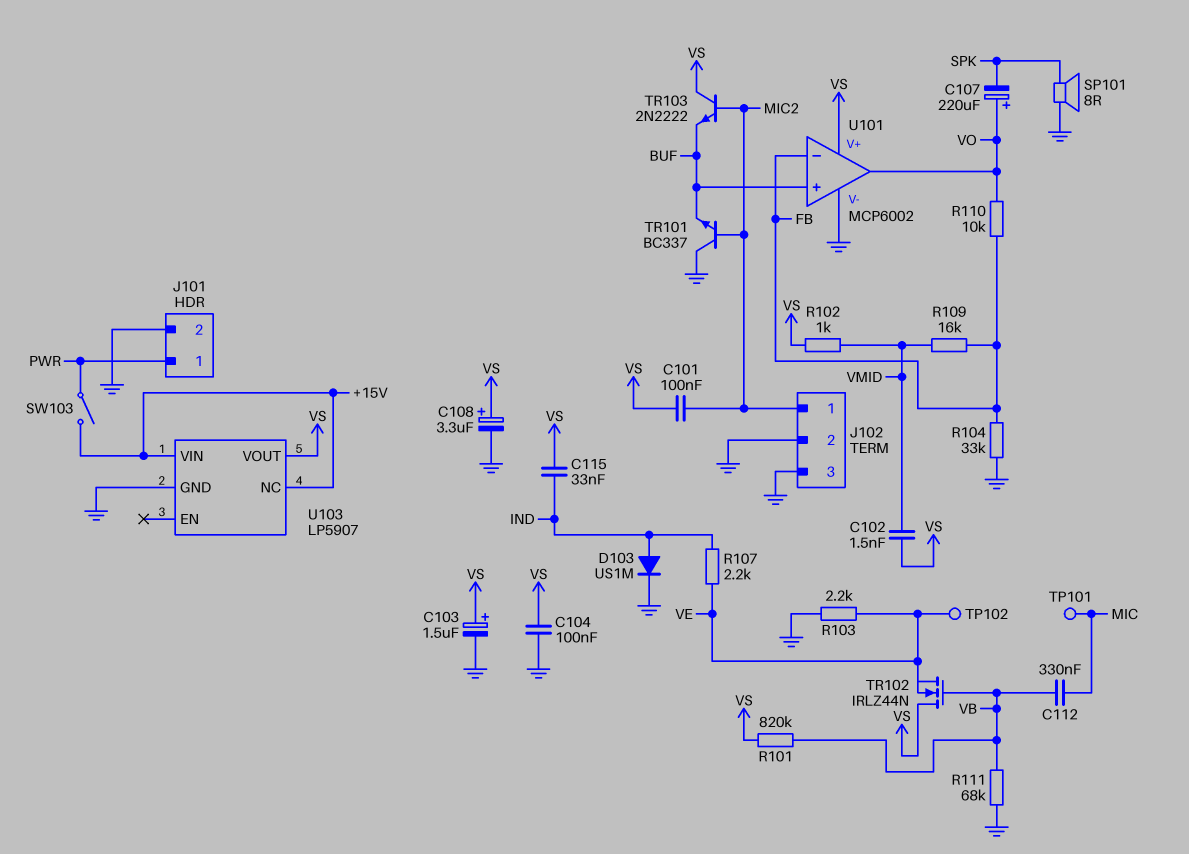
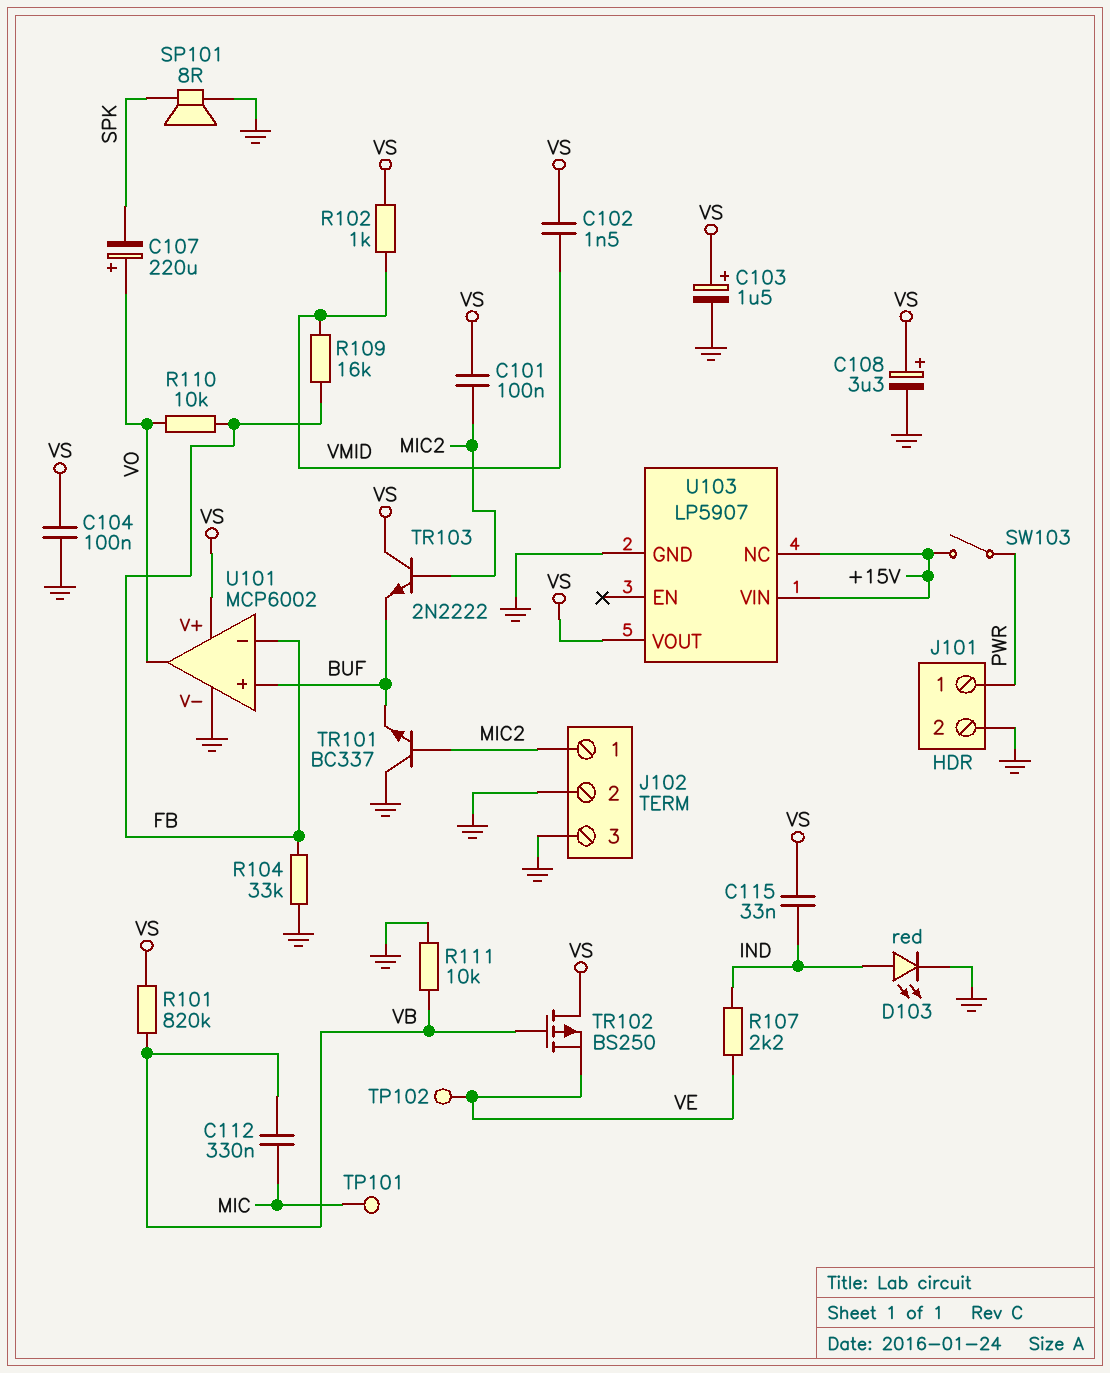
D103: diode US1M (A IND, K GND) -> LED red (A IND, K GND)
R103: 2.2k (GND, VE) -> none
R111: 68k (GND, VB) -> 10k (GND, VB)
TR102: NMOS IRLZ44N (G VB, D VS, S VE) -> PMOS BS250 (G VB, D VS, S VE)

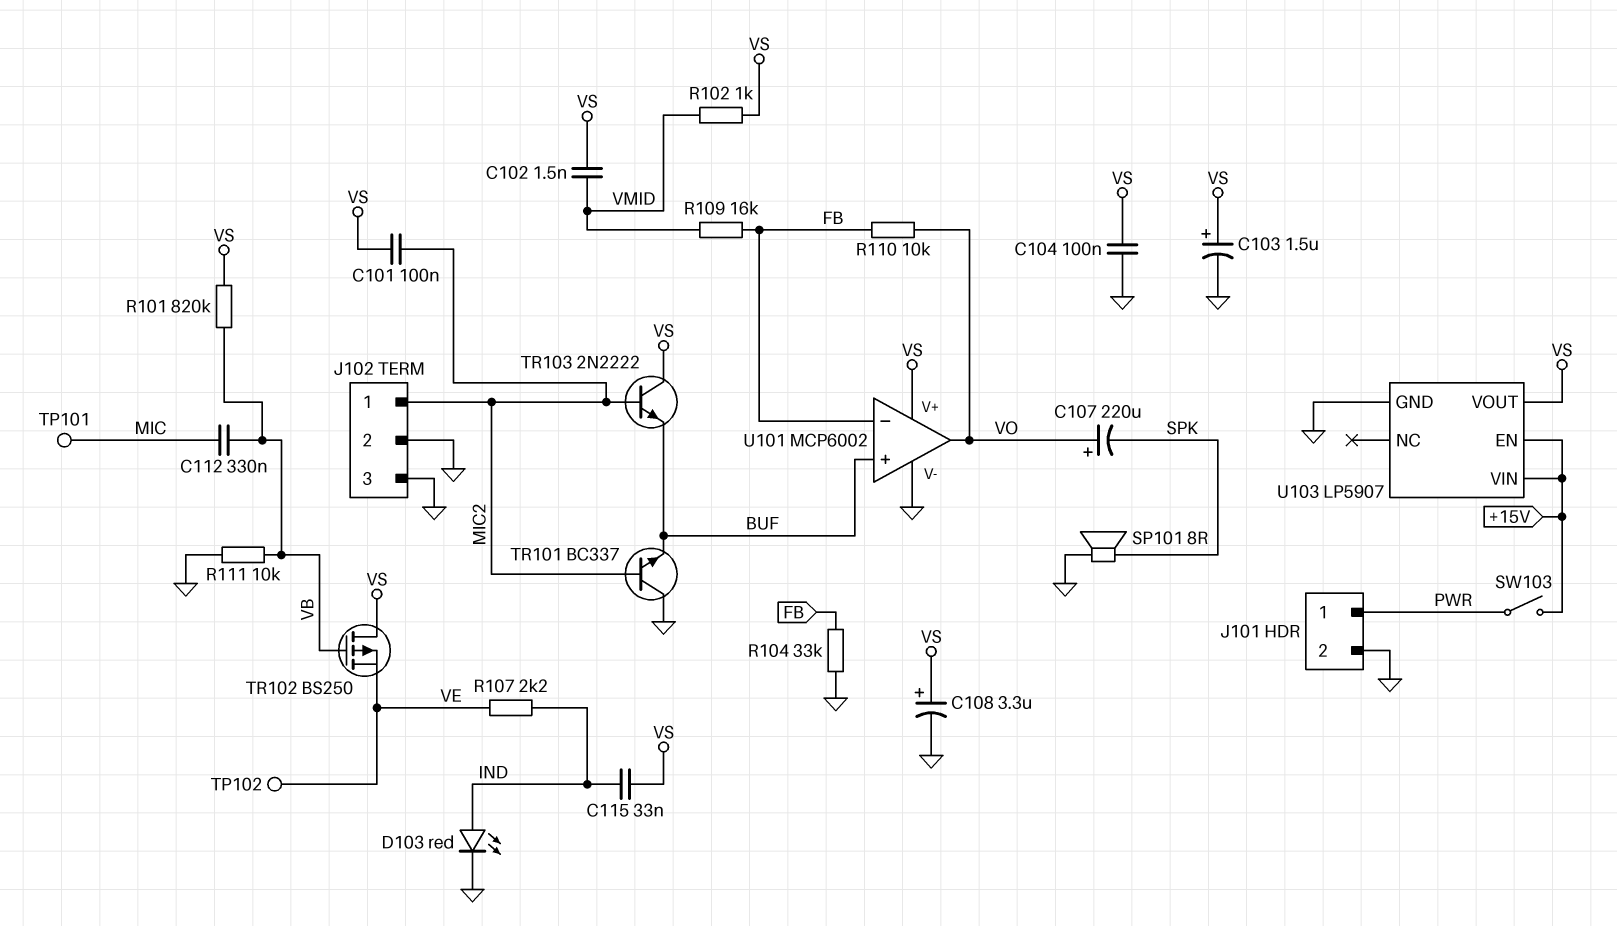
U103 pin EN: none -> +15V
U103 pin NC: +15V -> none

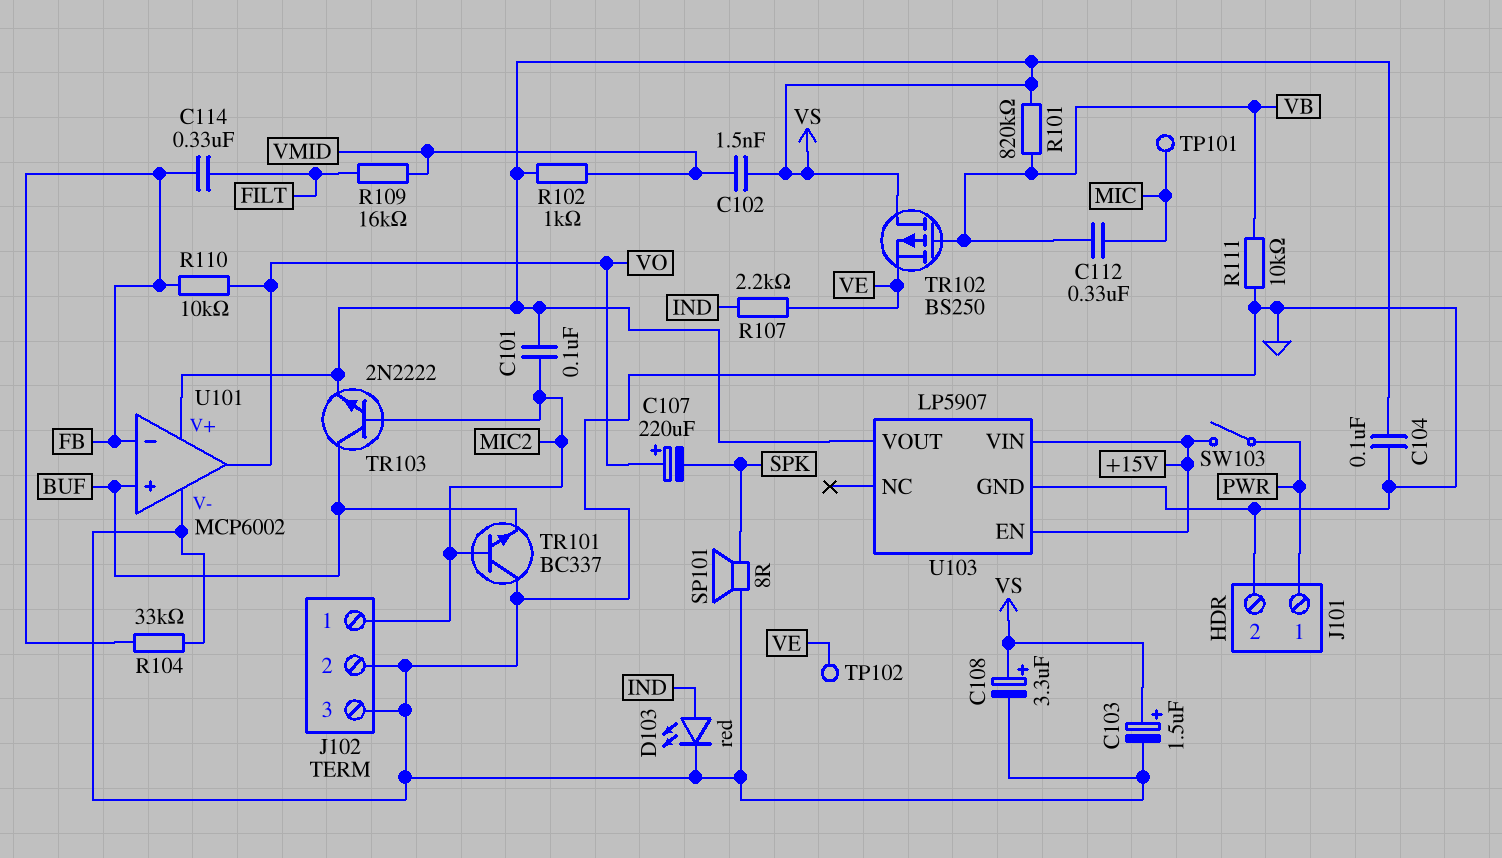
C114: none -> 330nF (FB, FILT)
C115: 33nF (IND, VS) -> none
R109: 16k (FB, VMID) -> 16k (FILT, VMID)
TR103: NPN 2N2222 (B MIC2, C VS, E BUF) -> NPN 2N2222 (B MIC2, C BUF, E VS)

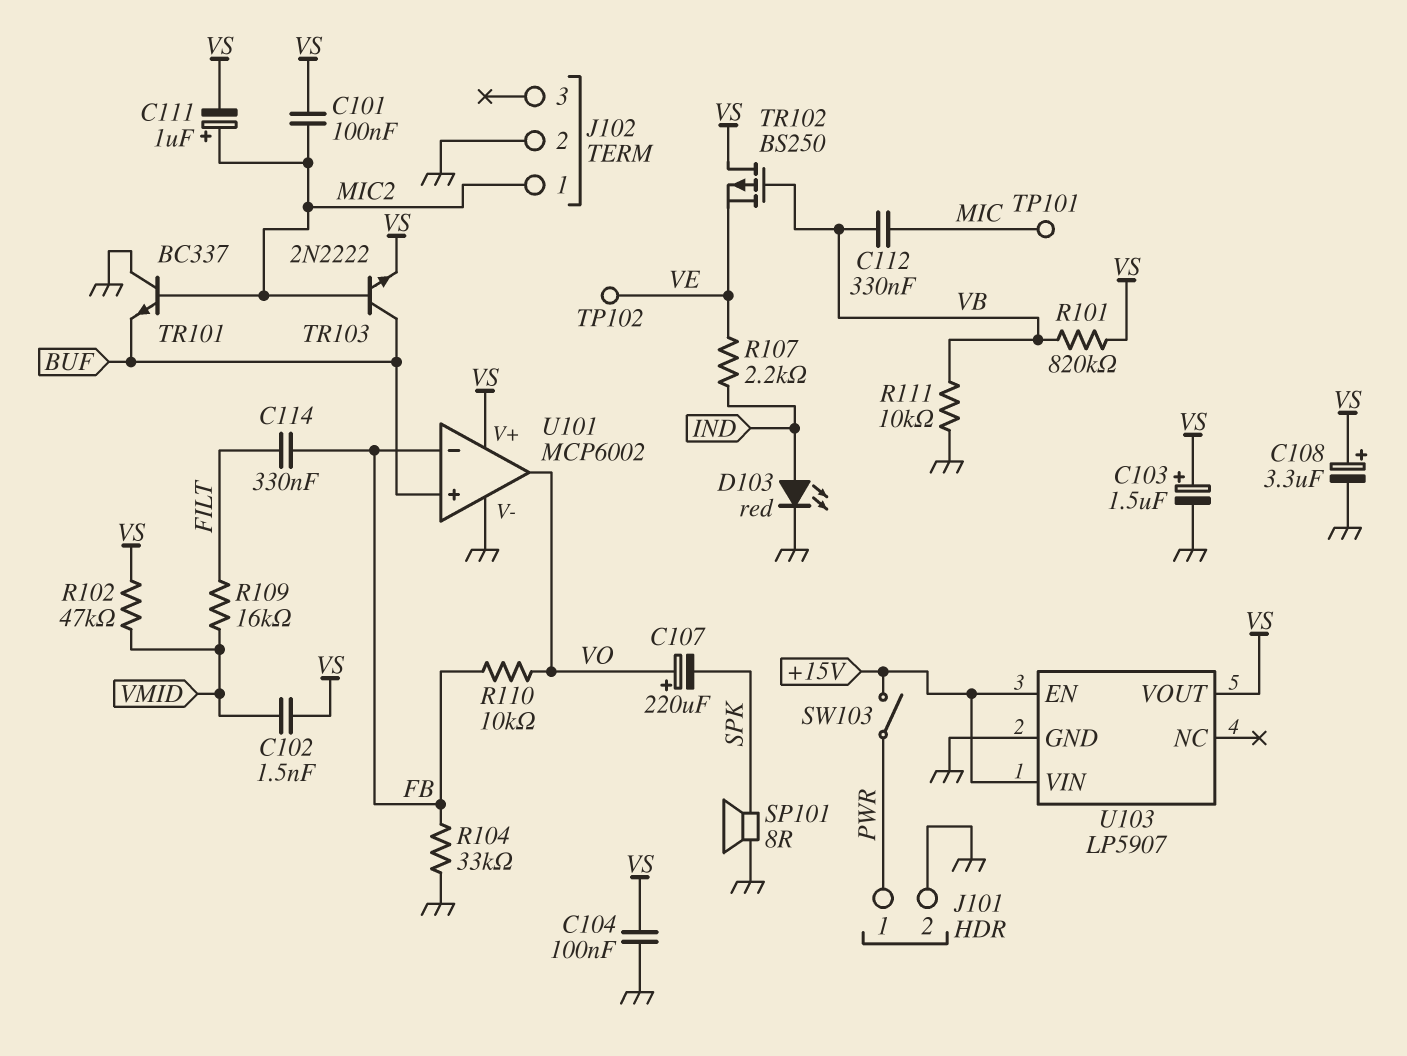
C111: none -> 1uF (plus MIC2, minus VS)
J102 pin 3: GND -> none
R102: 1k (VMID, VS) -> 47k (VMID, VS)

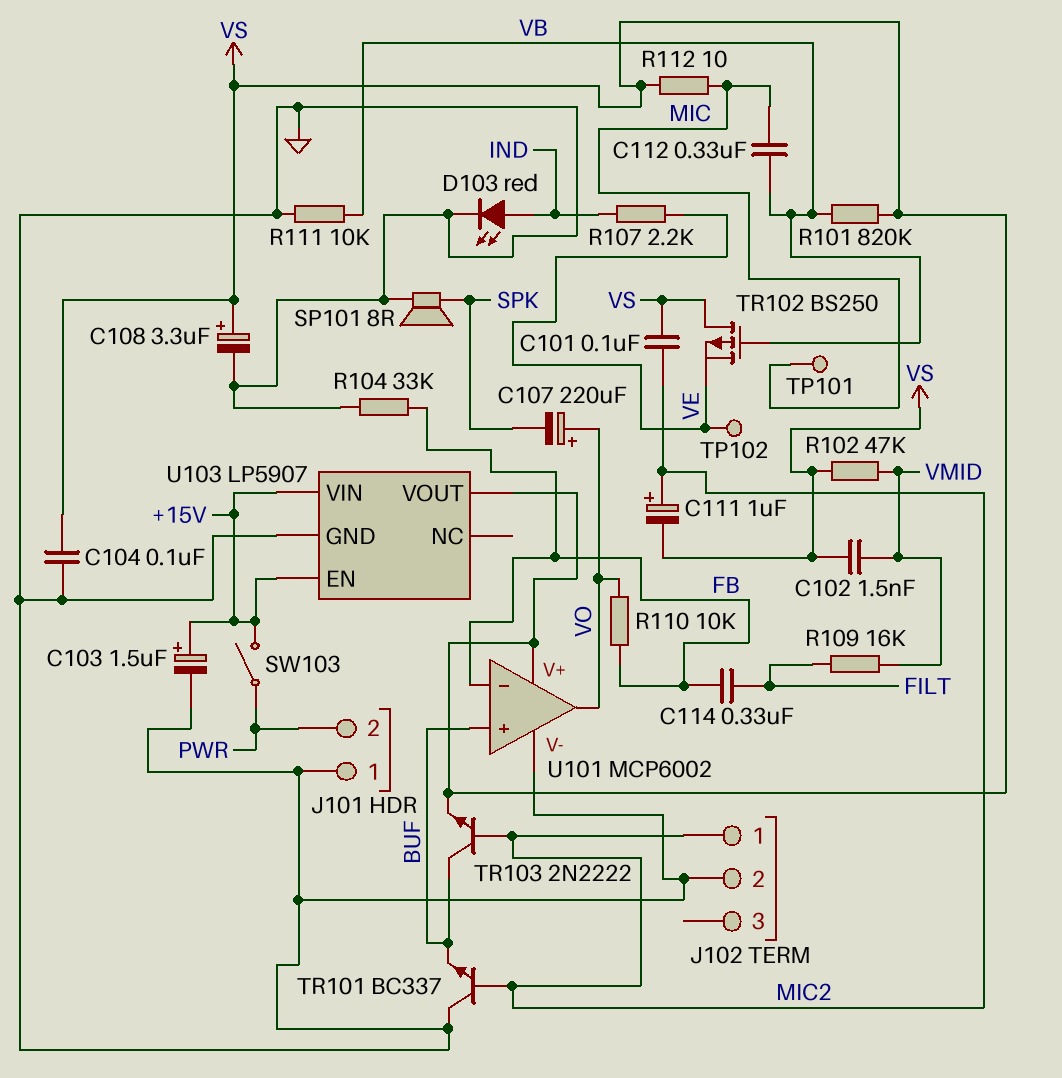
C103: 1.5uF (plus VS, minus GND) -> 1.5uF (plus +15V, minus GND)
J101 pin 1: PWR -> GND
J101 pin 2: GND -> PWR
R112: none -> 10 (MIC, VS)

